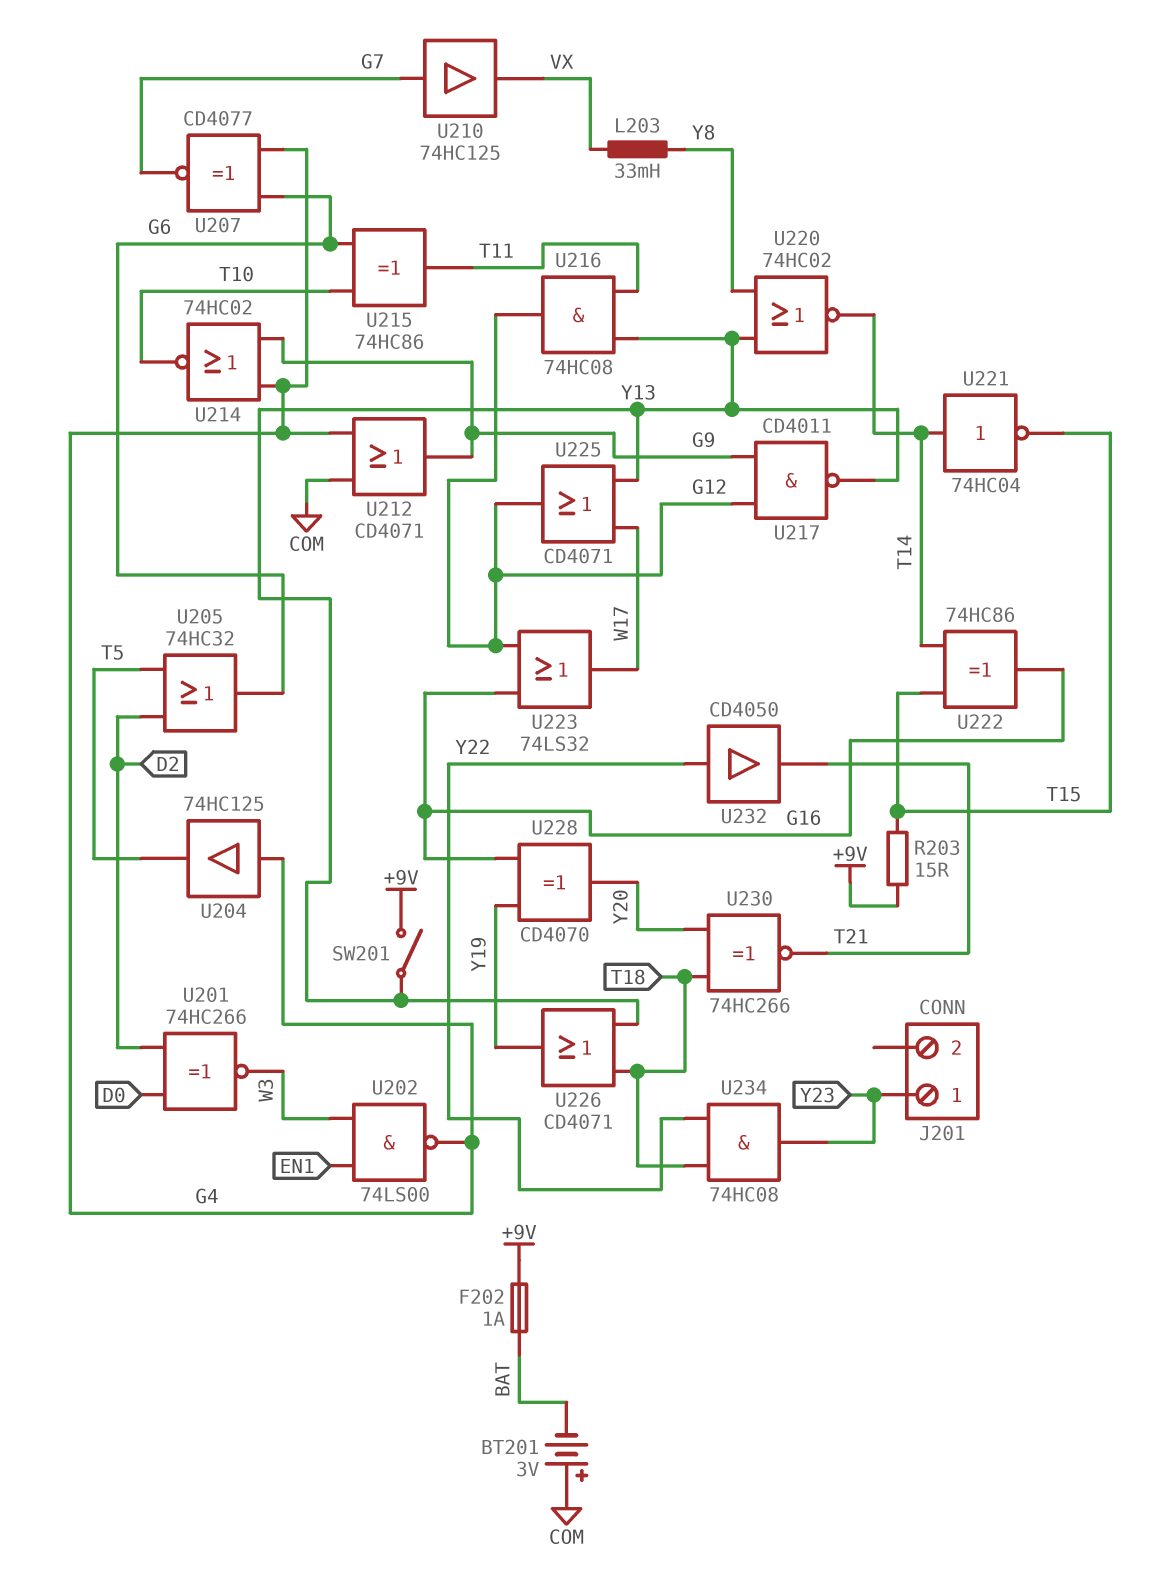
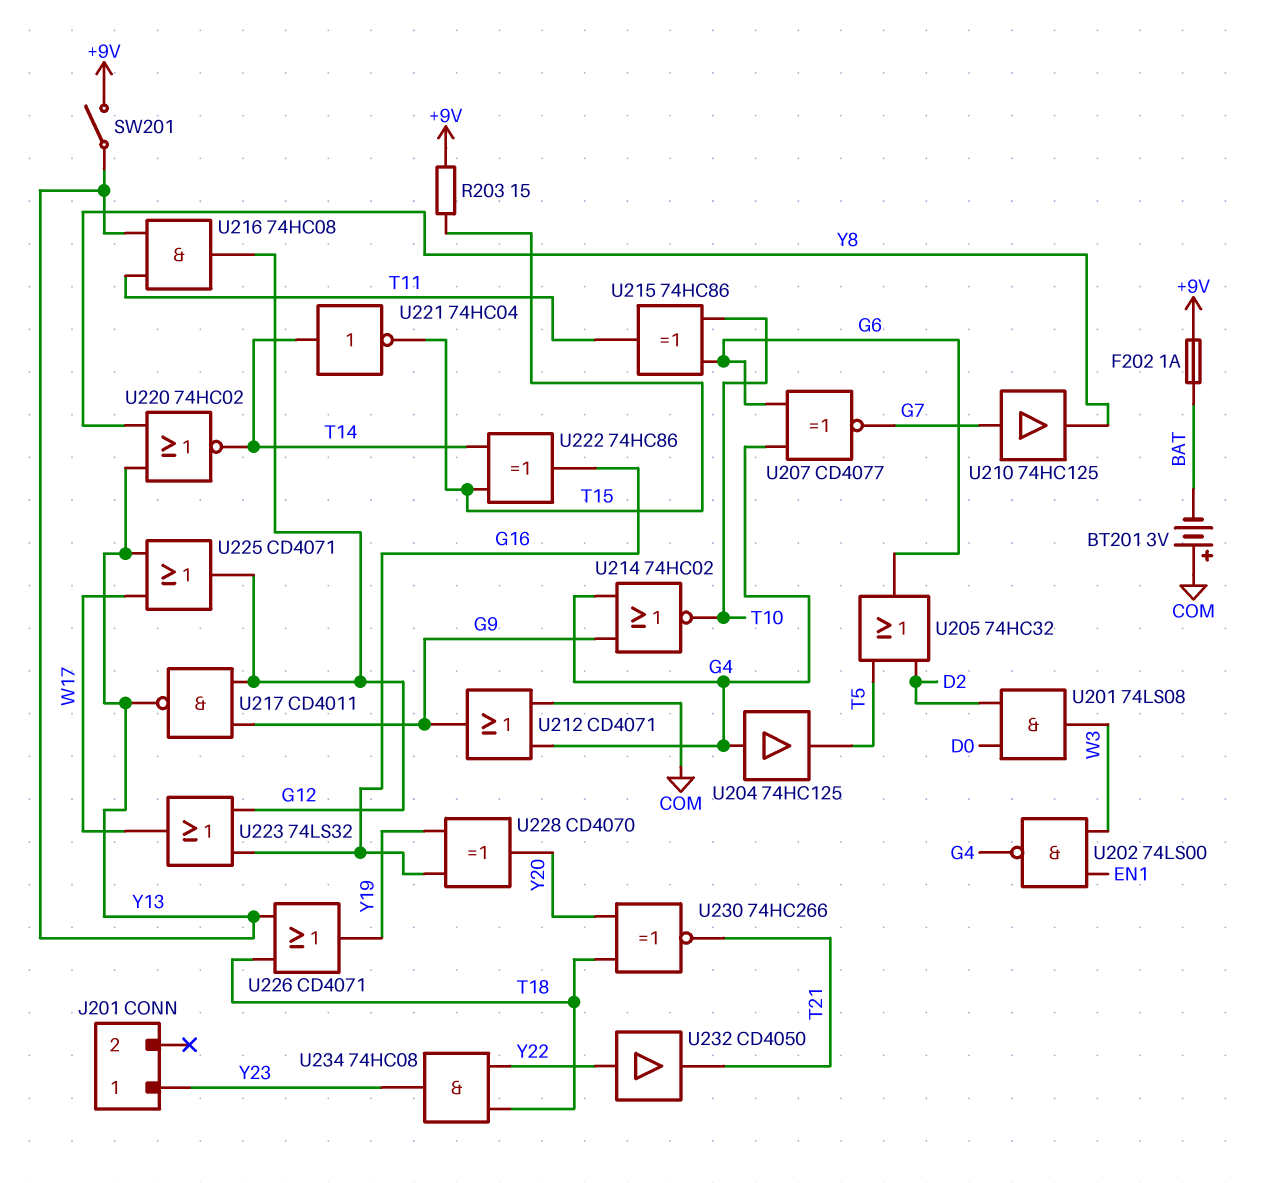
L203: 33mH (VX, Y8) -> none
U201: XNOR 74HC266 (in D0, in D2, out W3) -> AND 74LS08 (in D0, in D2, out W3)
U210: buffer 74HC125 (in G7, out VX) -> buffer 74HC125 (in G7, out Y8)

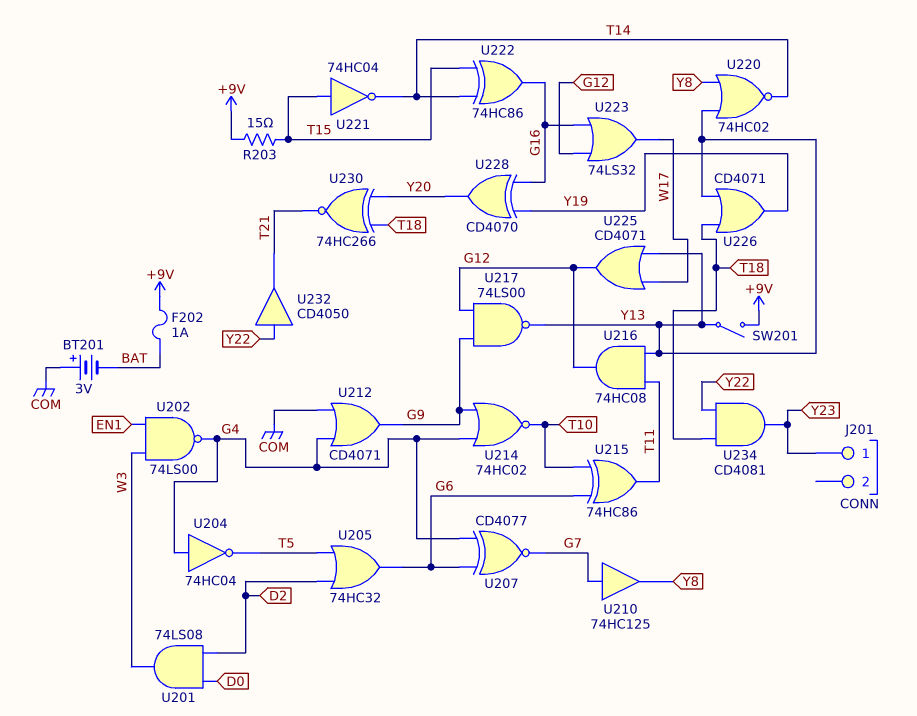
U204: buffer 74HC125 (in G4, out T5) -> NOT 74HC04 (in G4, out T5)
U217: NAND CD4011 (in G9, in G12, out Y13) -> NAND 74LS00 (in G9, in G12, out Y13)
U221: NOT 74HC04 (in T14, out T15) -> NOT 74HC04 (in T15, out T14)
U234: AND 74HC08 (in T18, in Y22, out Y23) -> AND CD4081 (in T18, in Y22, out Y23)

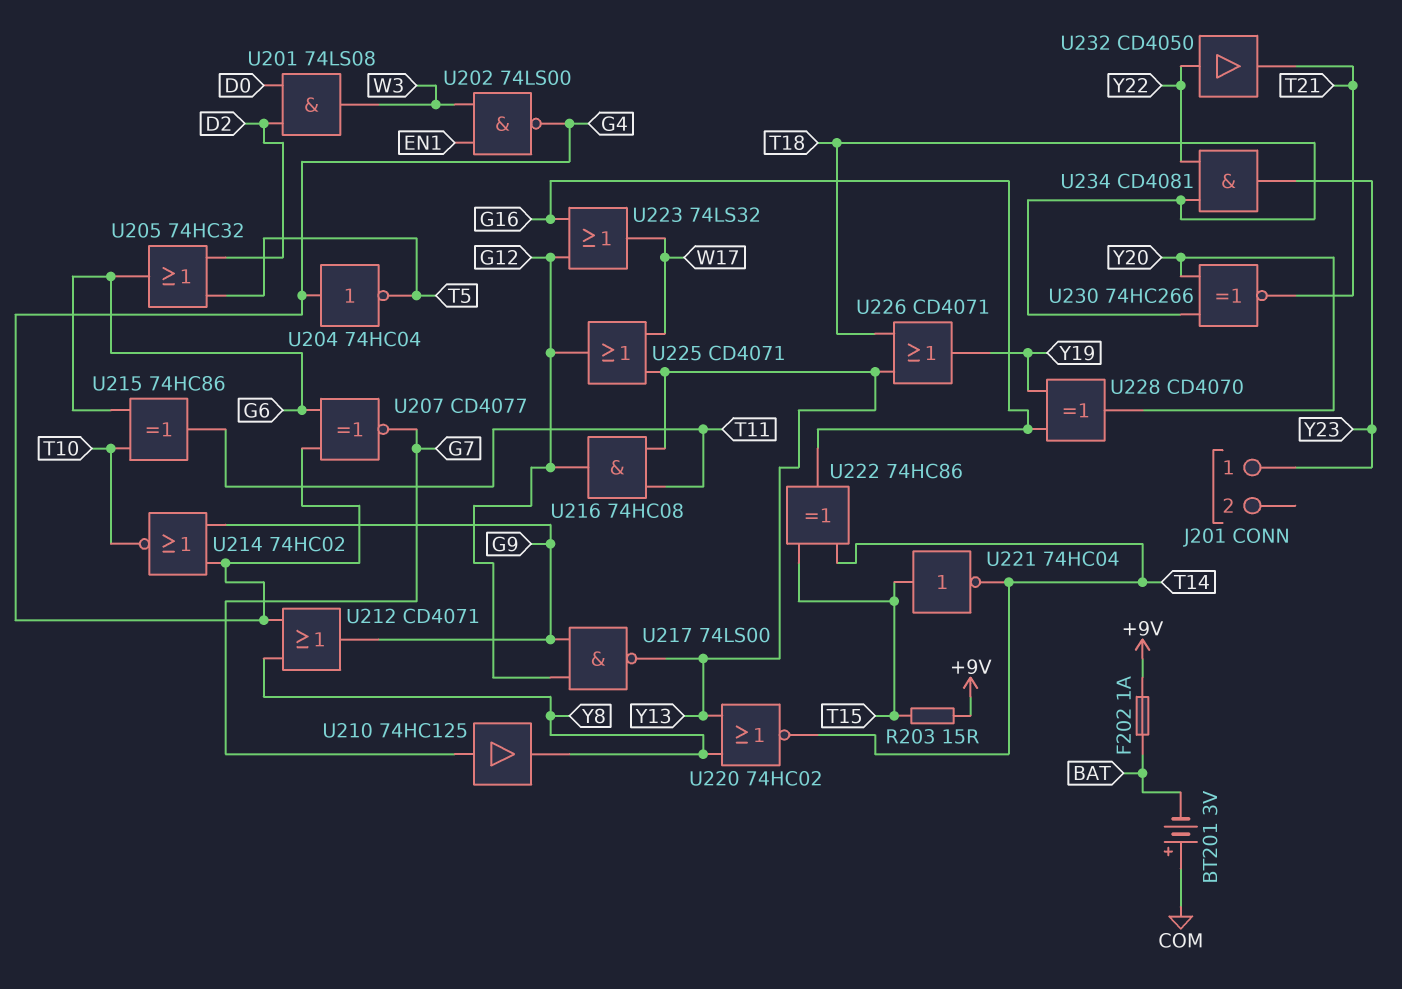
SW201: switch (+9V, Y13) -> none
U212: OR CD4071 (in COM, in G4, out G9) -> OR CD4071 (in G4, in Y8, out G9)

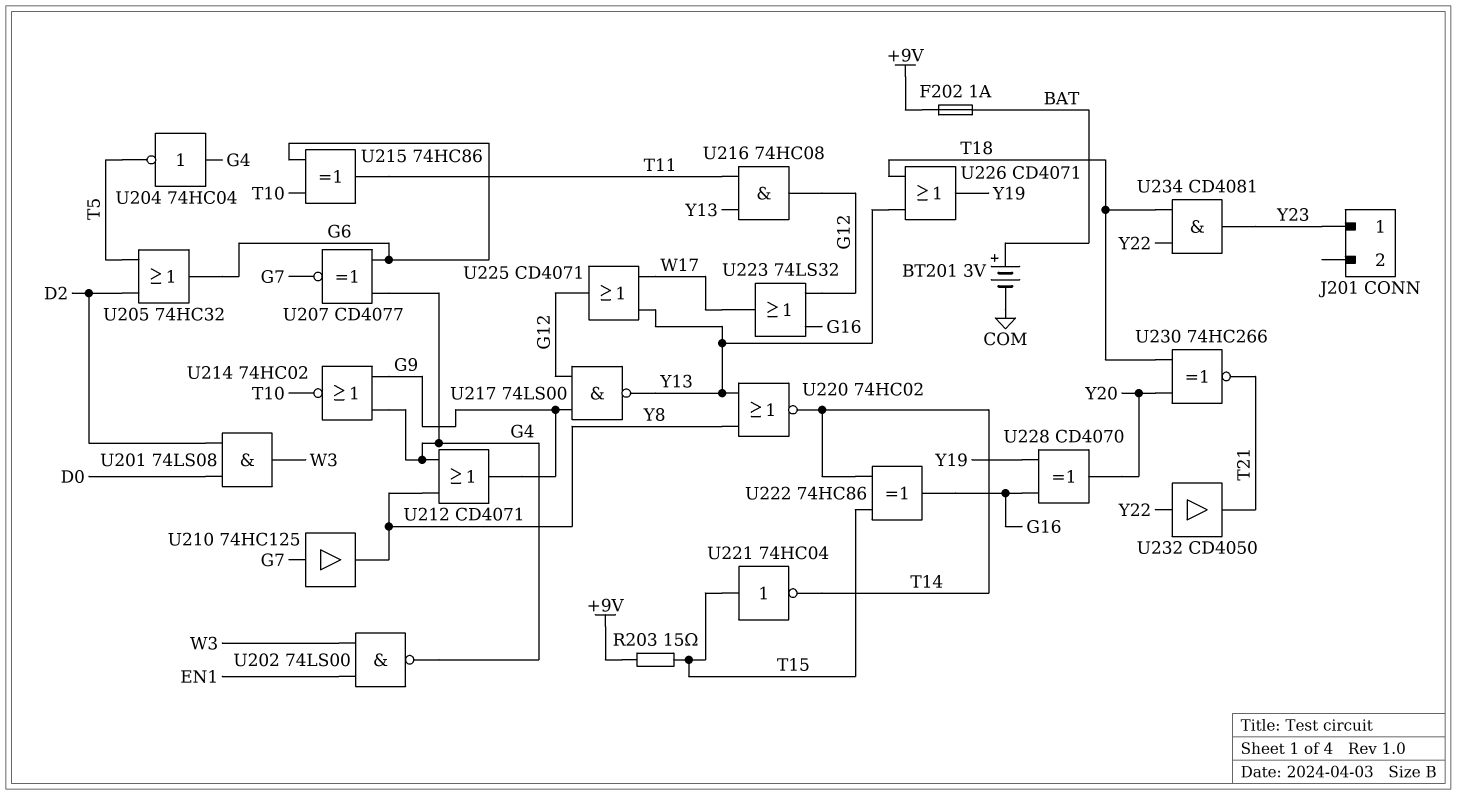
BT201: 3V (plus COM, minus BAT) -> 3V (plus BAT, minus COM)

